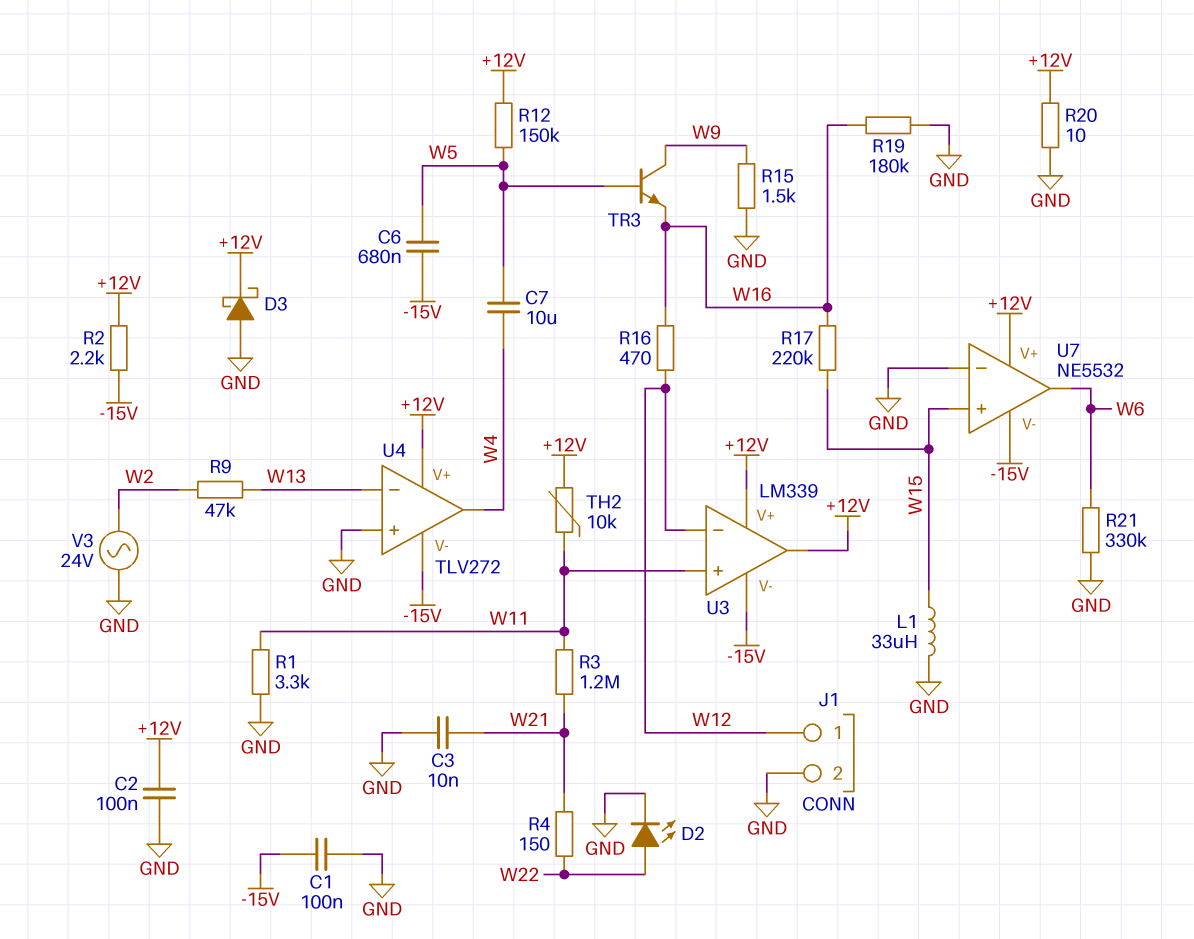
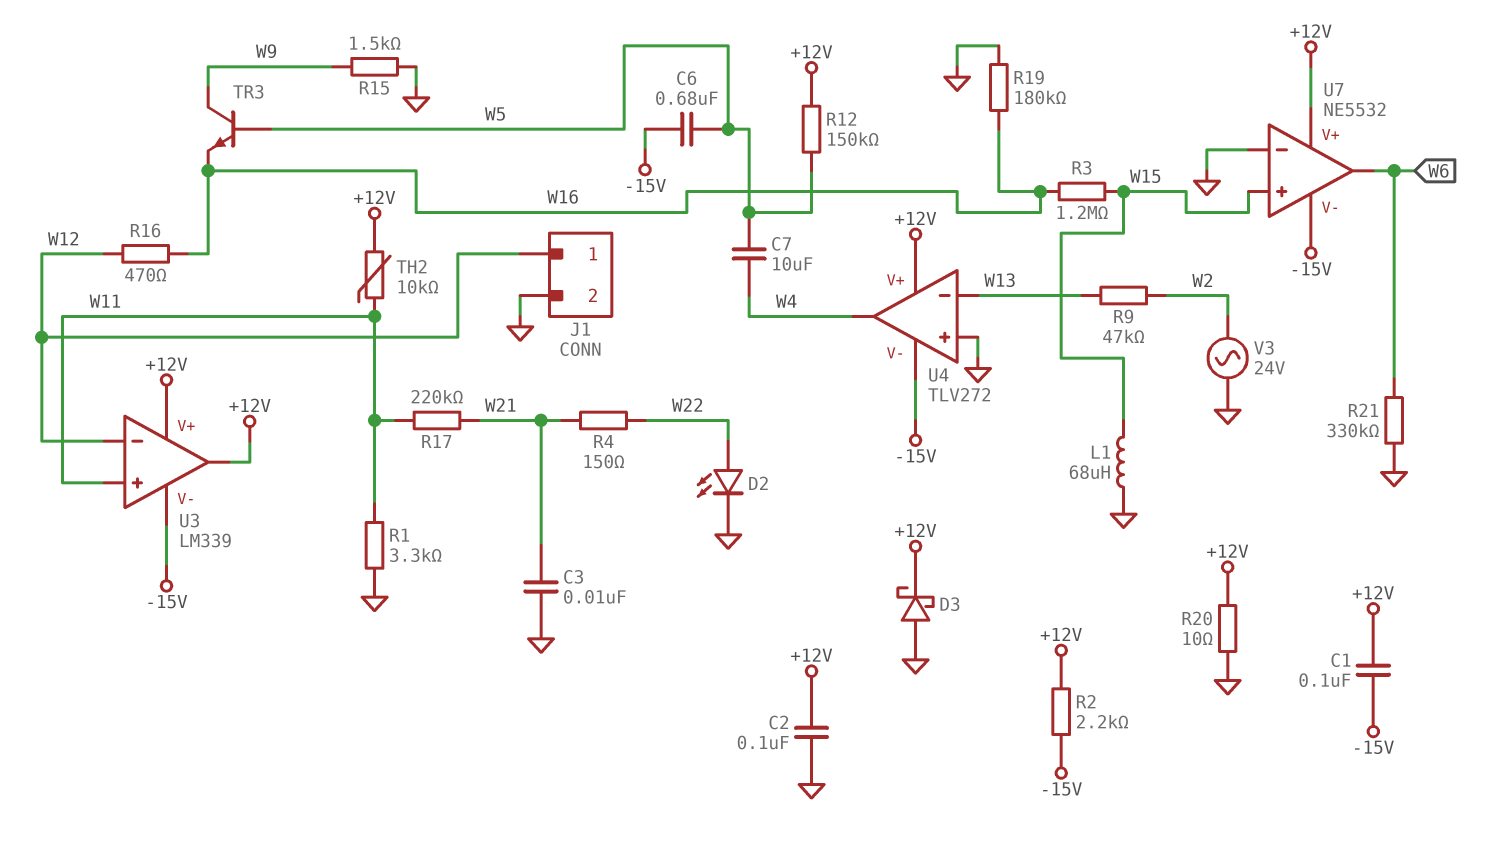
C1: 100nF (-15V, GND) -> 100nF (+12V, -15V)
L1: 33uH (GND, W15) -> 68uH (GND, W15)
R3: 1.2M (W11, W21) -> 1.2M (W15, W16)
R17: 220k (W15, W16) -> 220k (W11, W21)

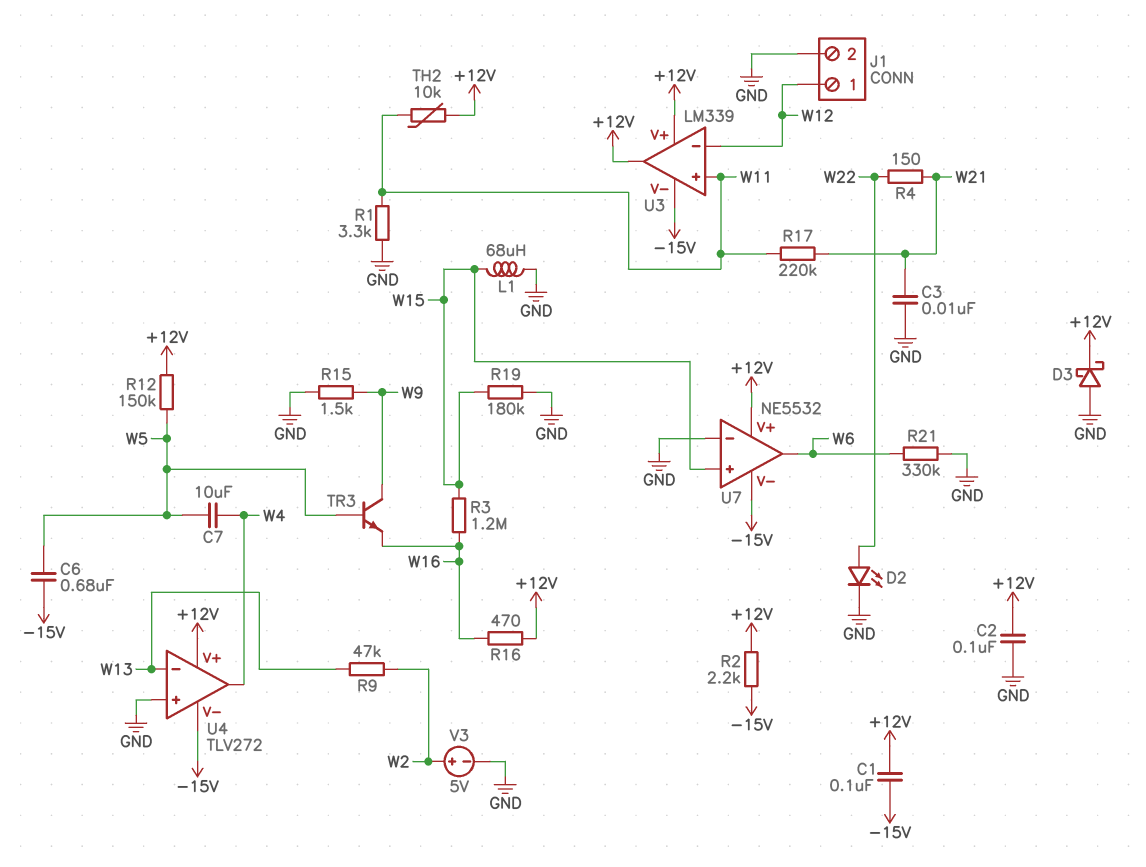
R16: 470 (W12, W16) -> 470 (+12V, W16)
R19: 180k (GND, W16) -> 180k (GND, W15)
R20: 10 (+12V, GND) -> none
V3: AC 24V (GND, W2) -> 5V (plus W2, minus GND)

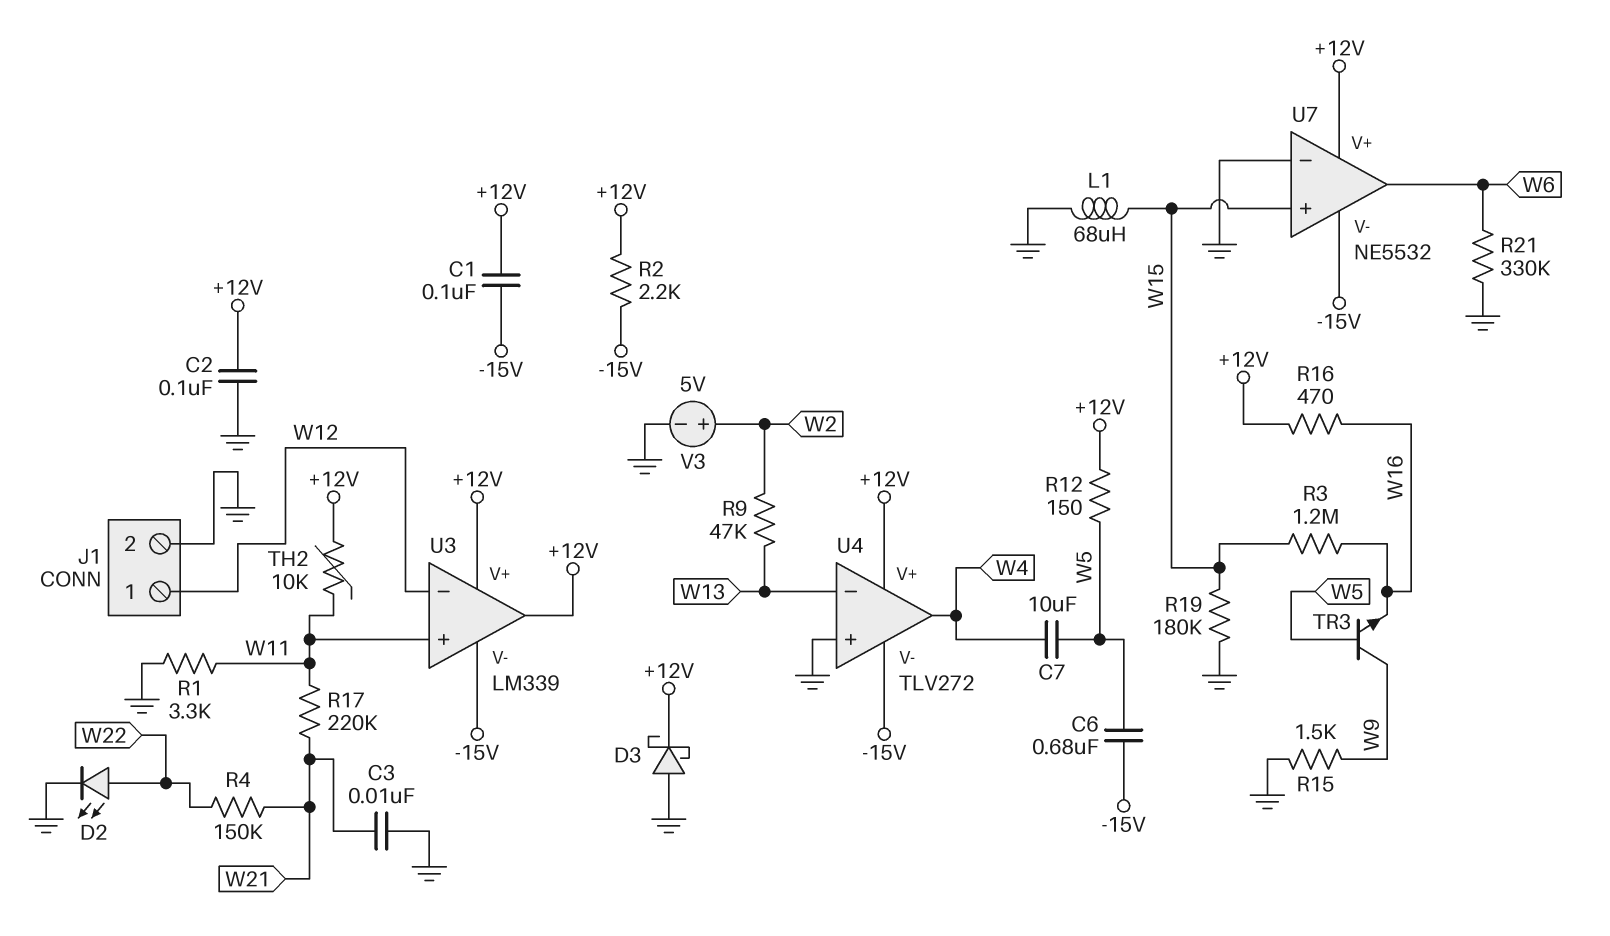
R4: 150 (W21, W22) -> 150k (W21, W22)
R12: 150k (+12V, W5) -> 150 (+12V, W5)

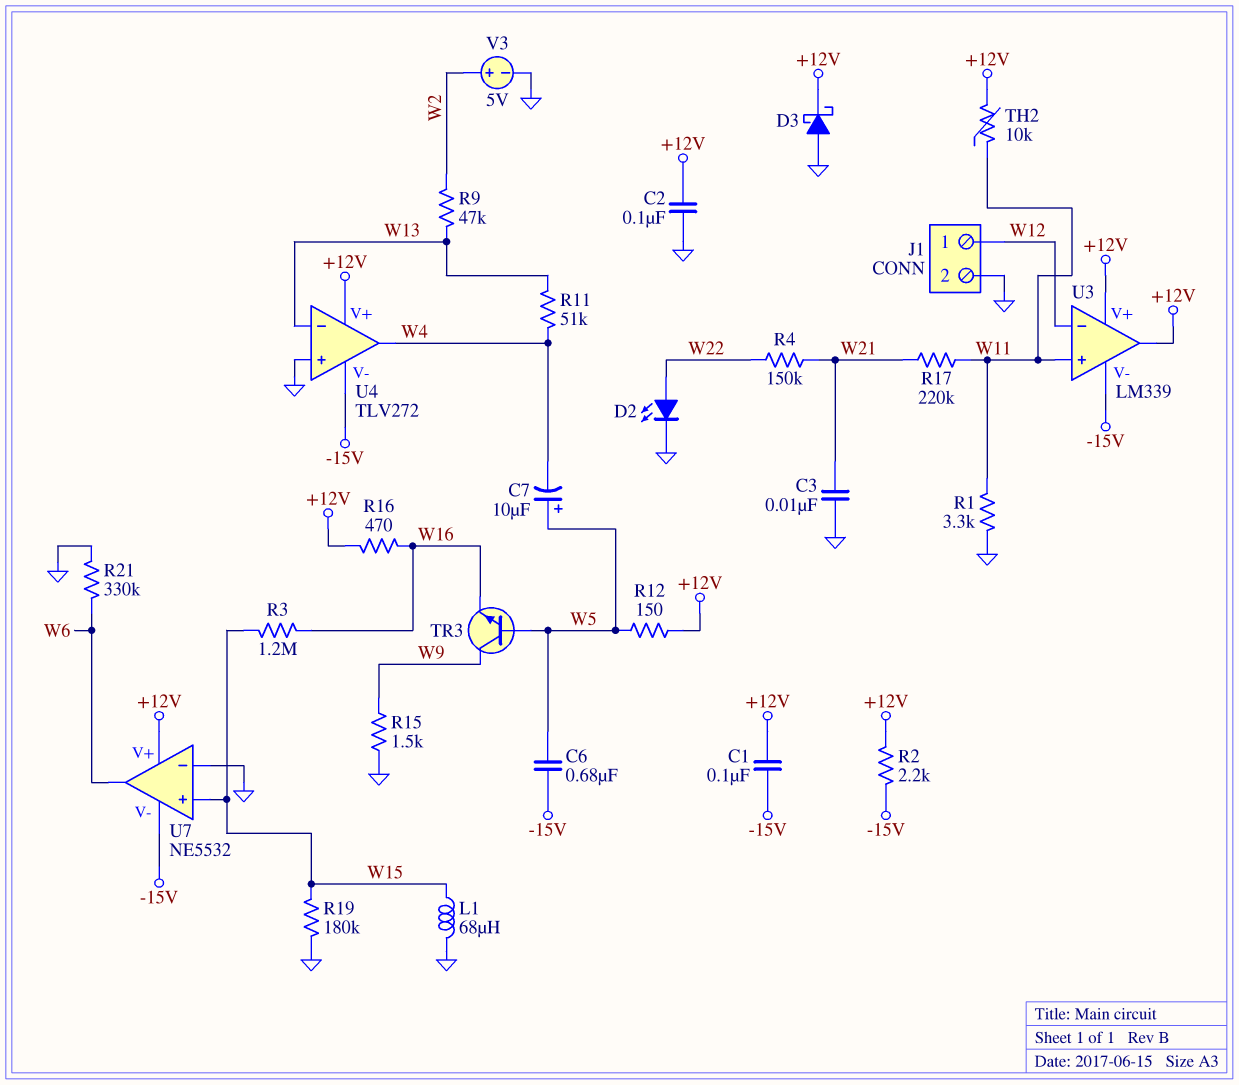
C7: 10uF (W4, W5) -> 10uF (plus W5, minus W4)
R11: none -> 51k (W4, W13)

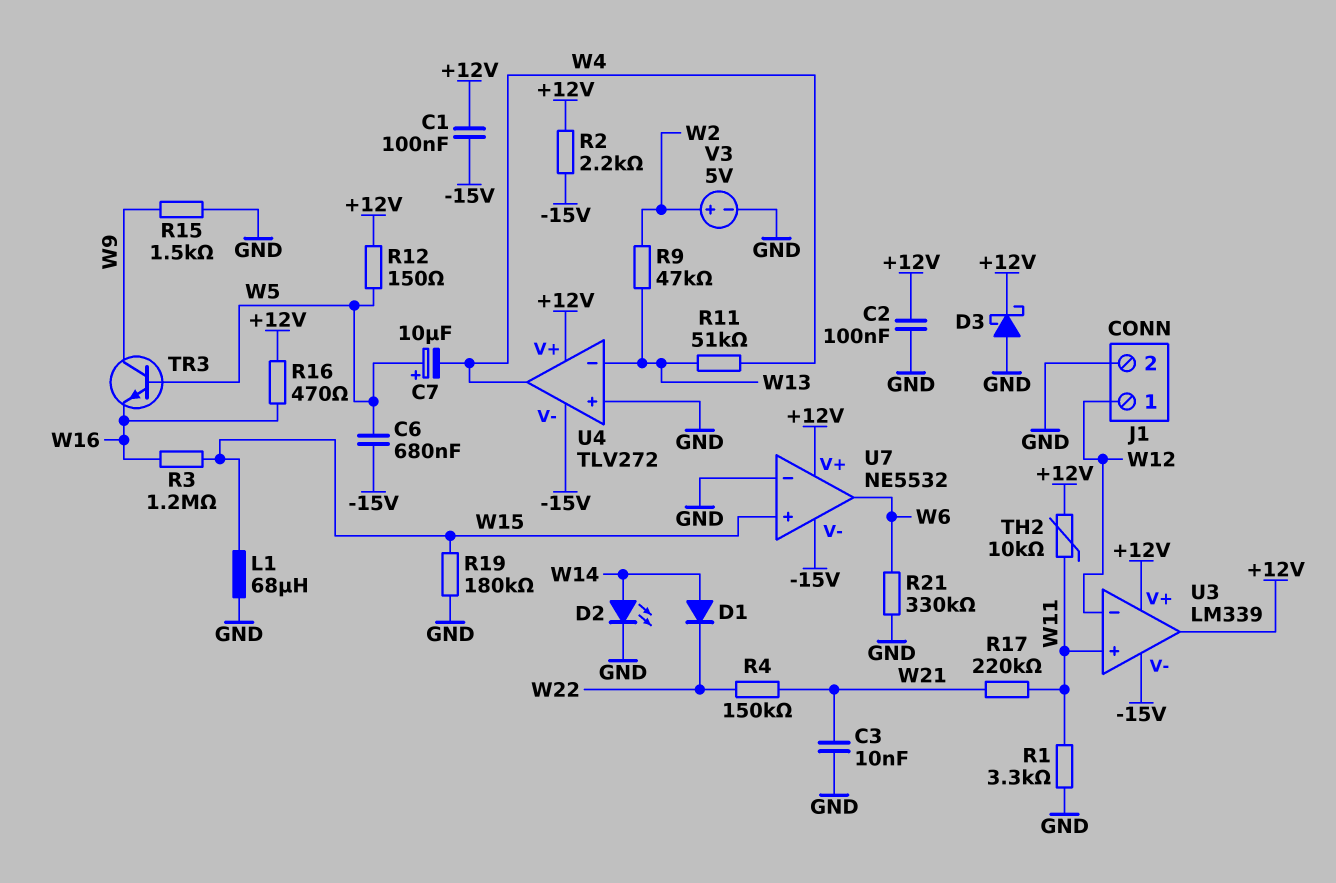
D1: none -> diode (A W14, K W22)
D2: LED (A W22, K GND) -> LED (A W14, K GND)

